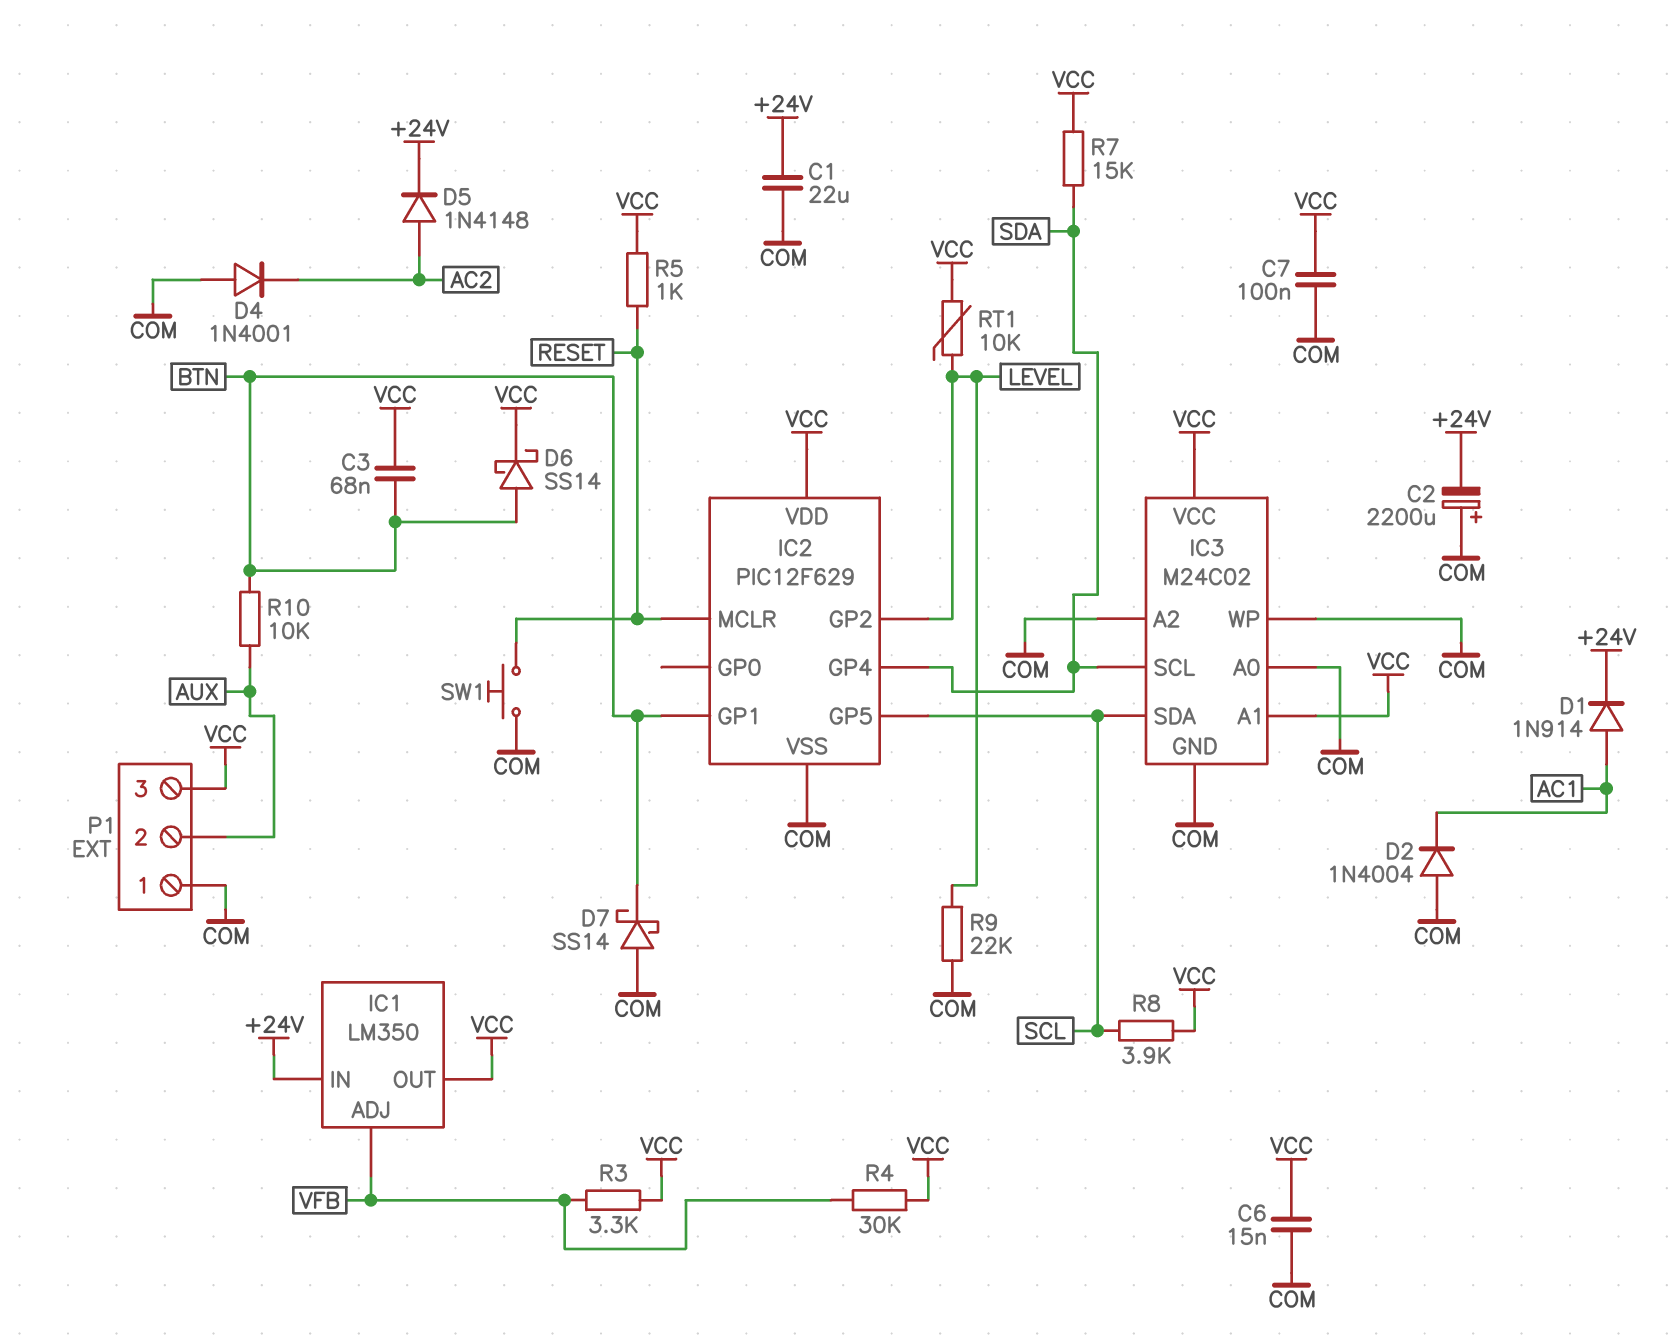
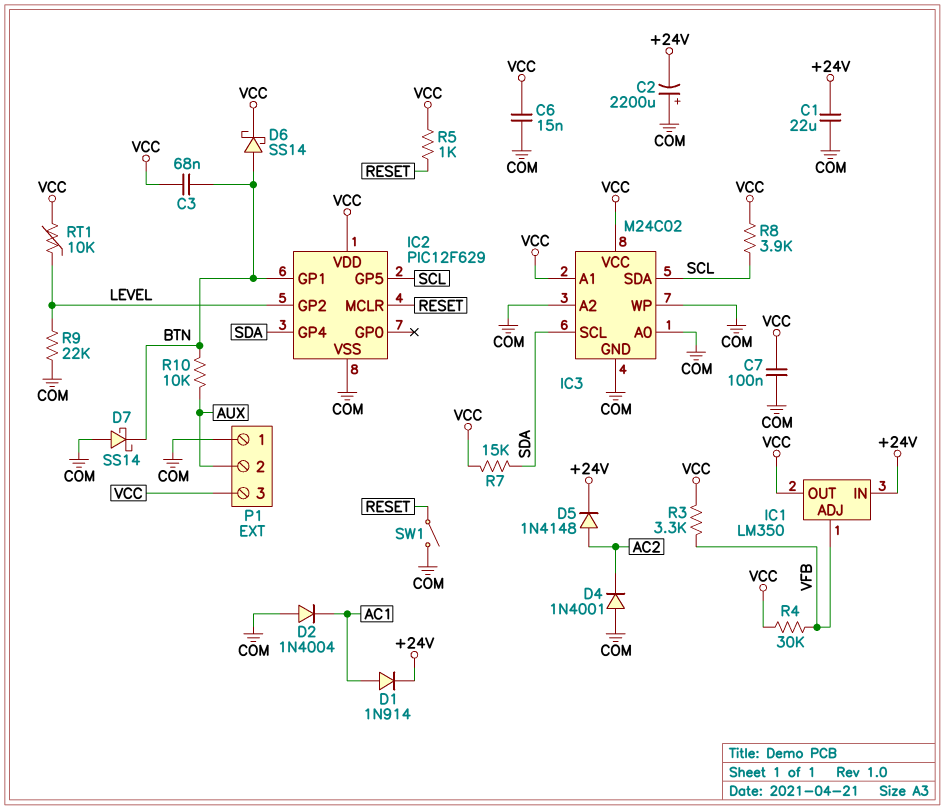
SW1: button (COM, RESET) -> switch (COM, RESET)

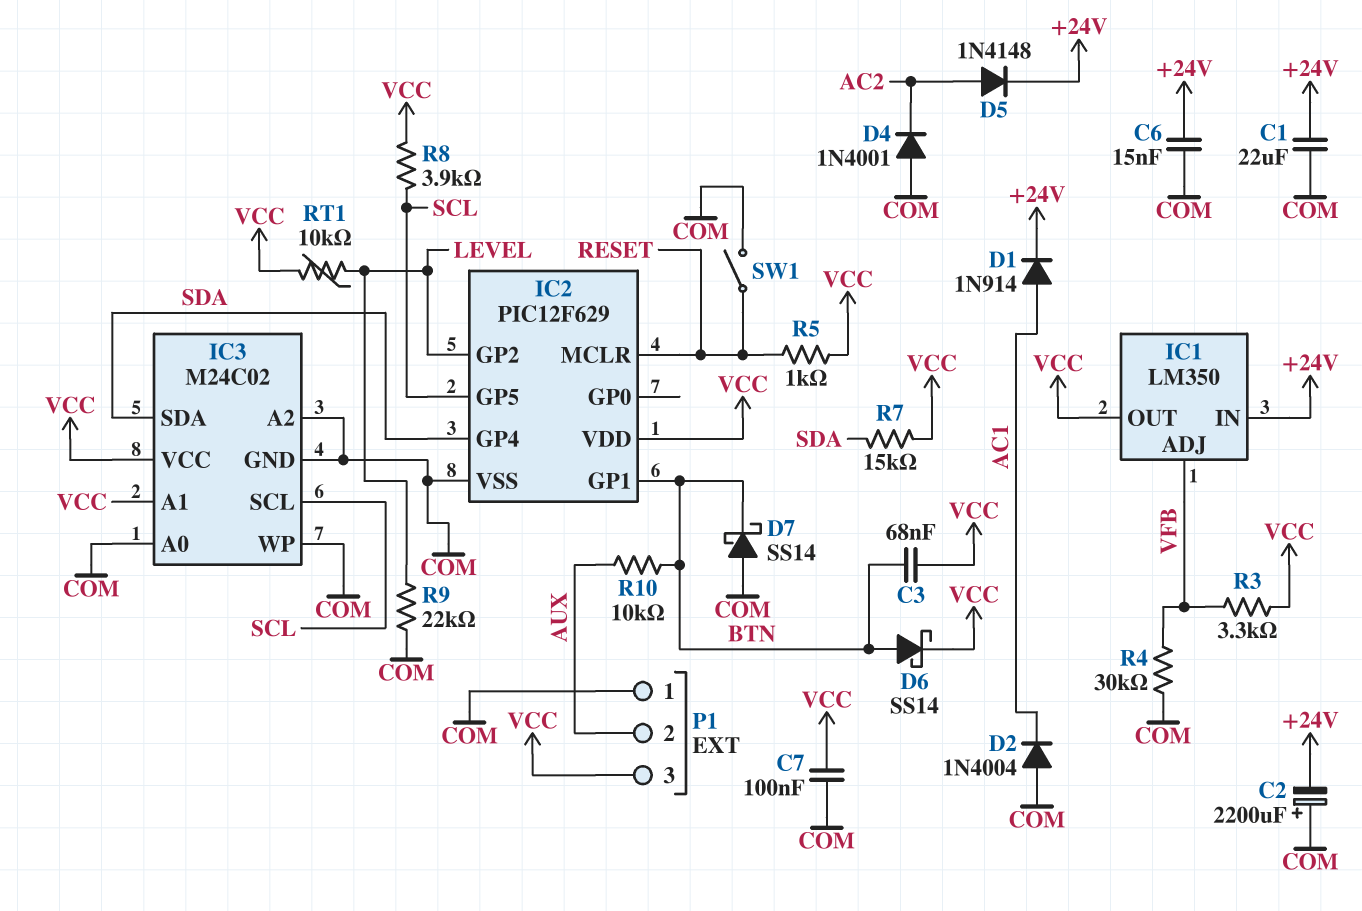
C6: 15nF (COM, VCC) -> 15nF (+24V, COM)
IC3 pin SCL: SDA -> SCL
IC3 pin SDA: SCL -> SDA
R4: 30k (VCC, VFB) -> 30k (COM, VFB)

